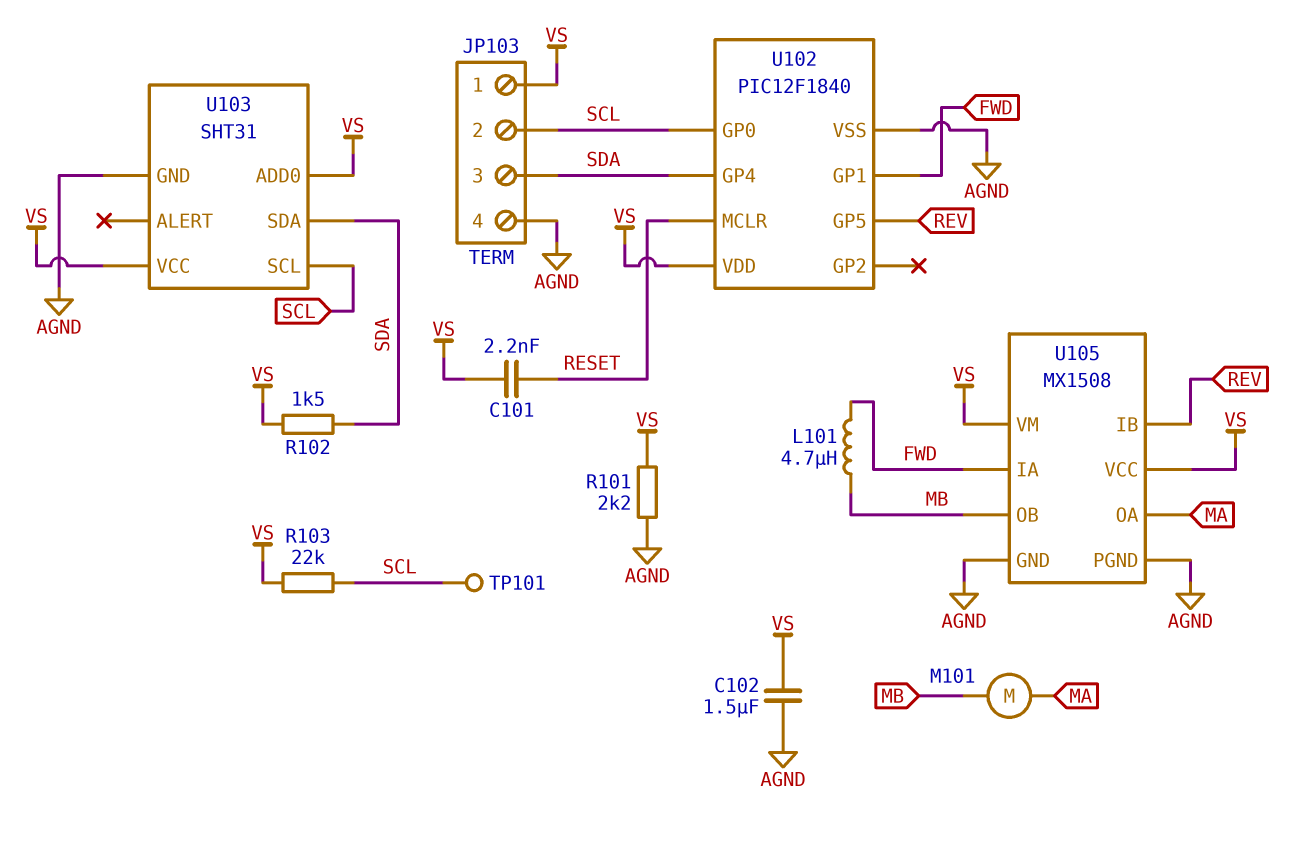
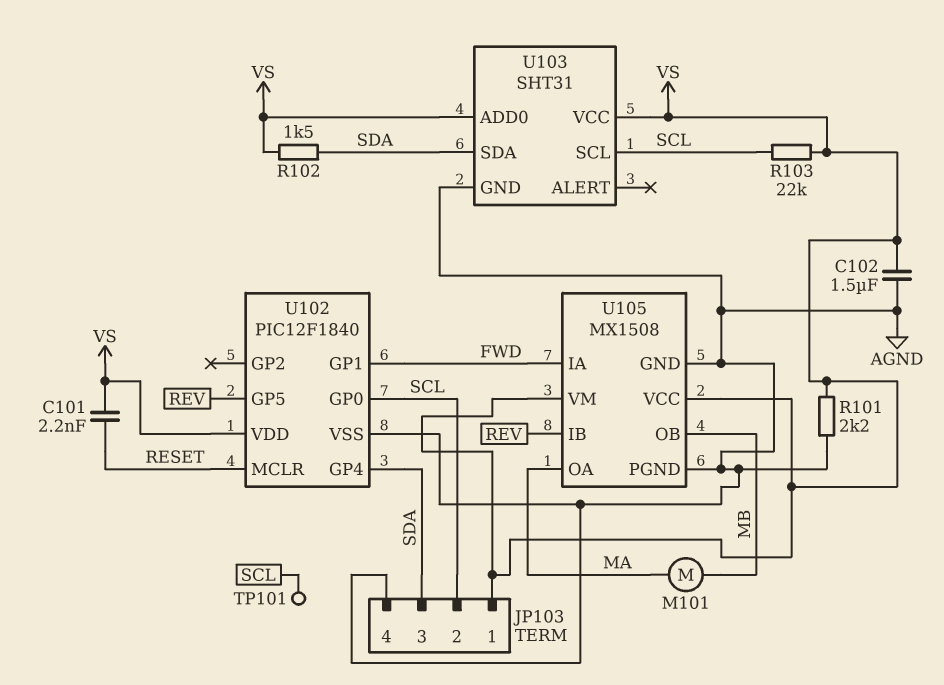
L101: 4.7uH (FWD, MB) -> none

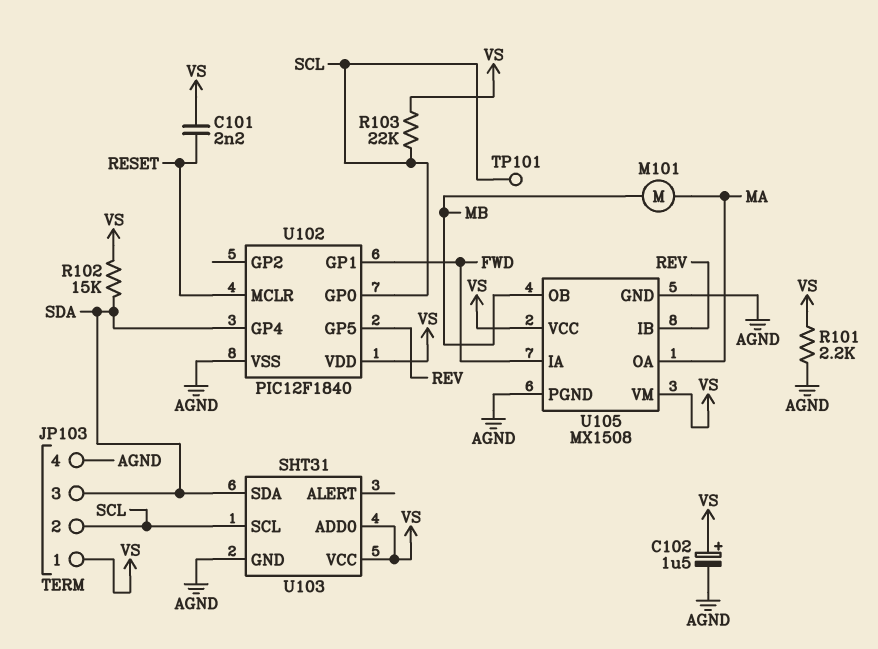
C102: 1.5uF (AGND, VS) -> 1.5uF (plus VS, minus AGND)
R102: 1.5k (SDA, VS) -> 15k (SDA, VS)

